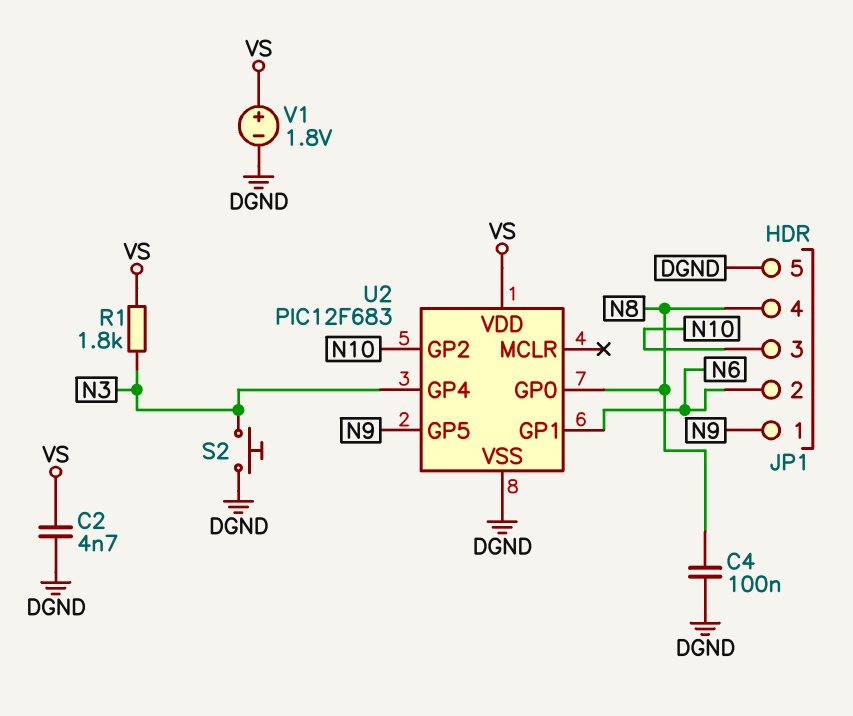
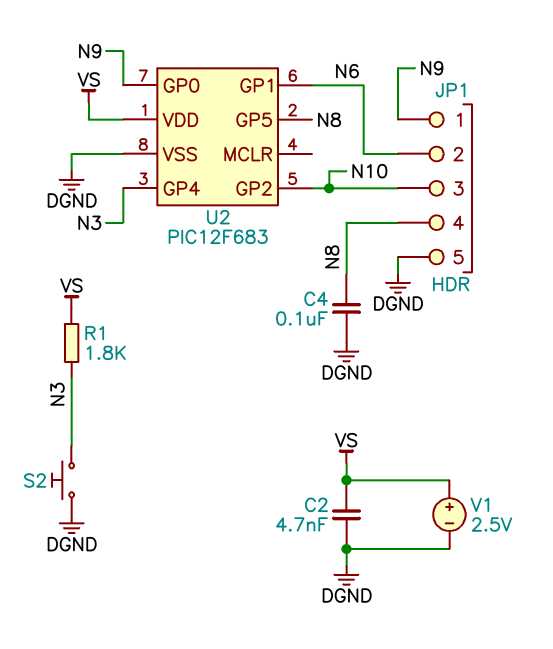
U2 pin GP0: N8 -> N9
U2 pin GP5: N9 -> N8
V1: 1.8V (plus VS, minus DGND) -> 2.5V (plus VS, minus DGND)

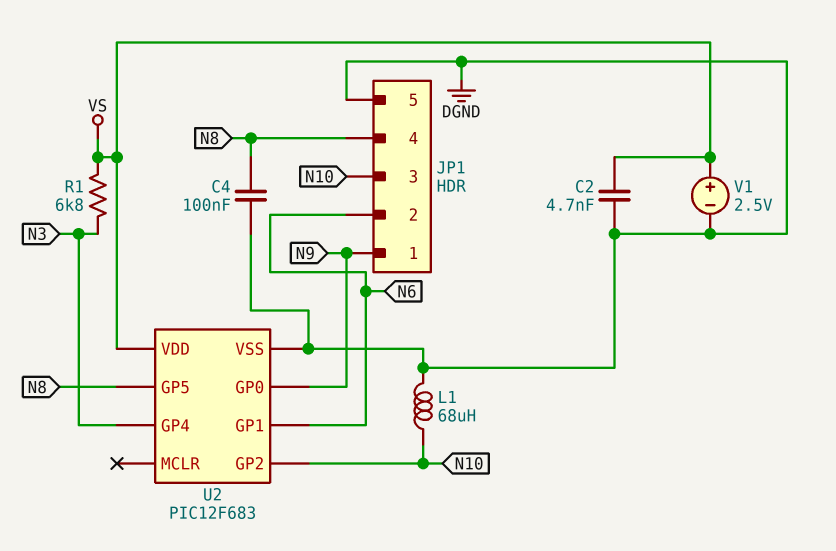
L1: none -> 68uH (DGND, N10)
R1: 1.8k (N3, VS) -> 6.8k (N3, VS)
S2: button (DGND, N3) -> none

